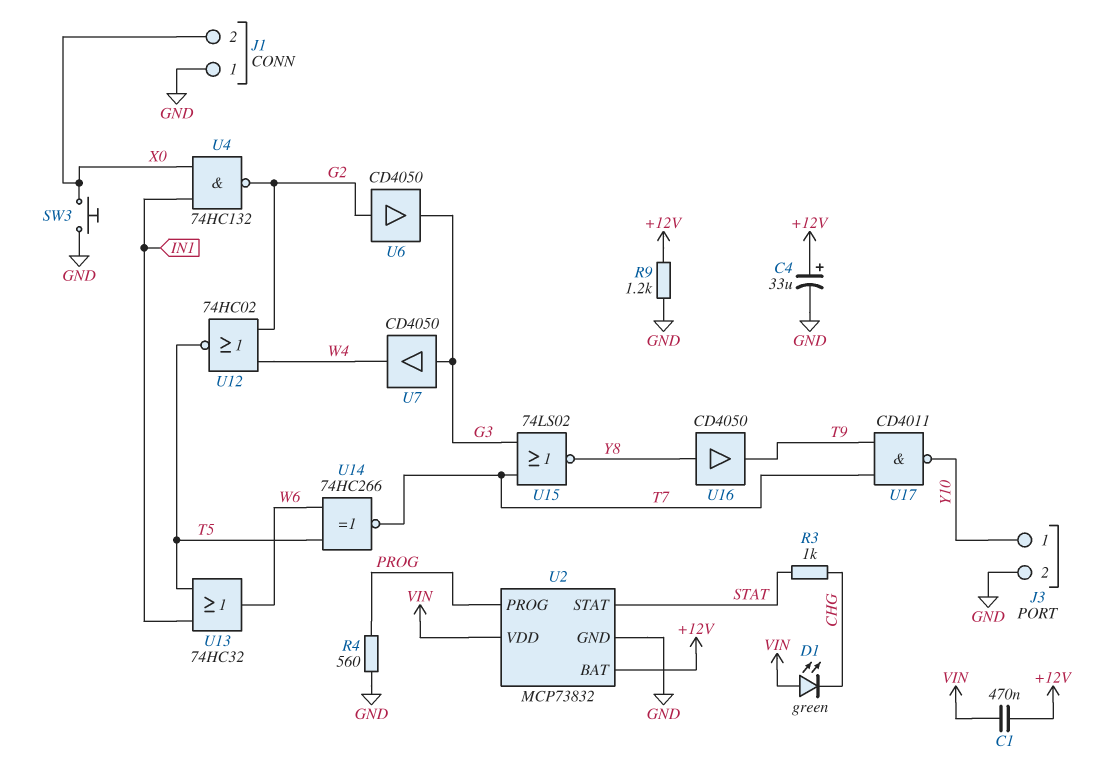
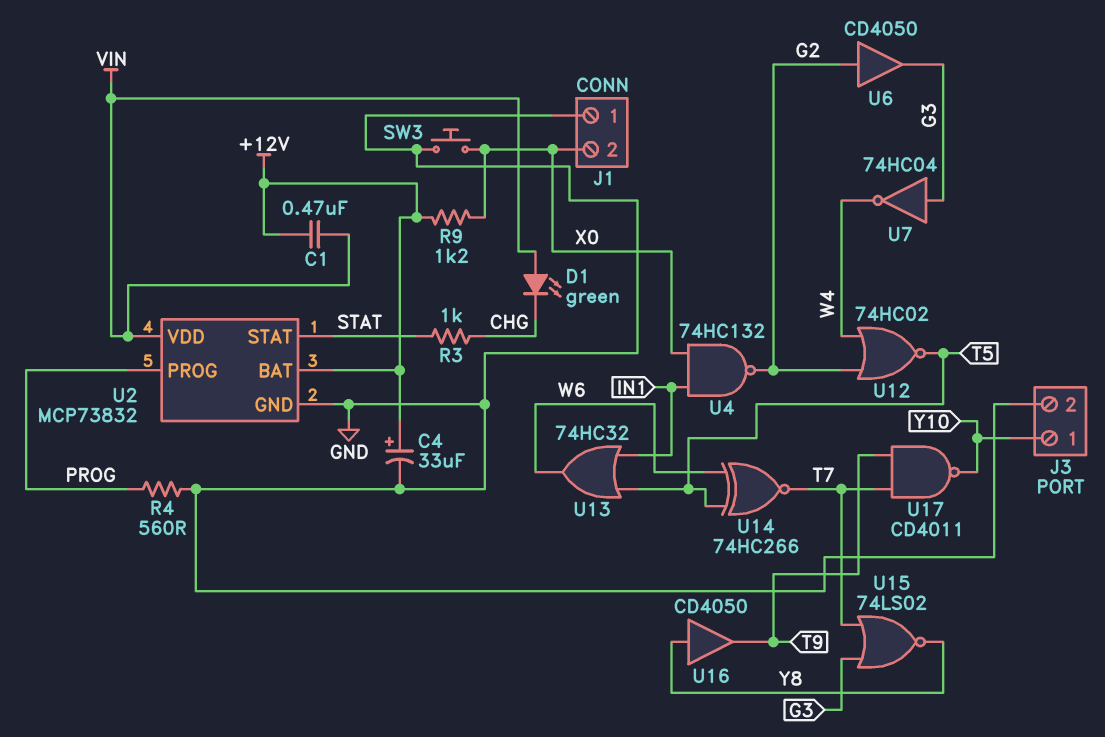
R9: 1.2k (+12V, GND) -> 1.2k (+12V, X0)
U7: buffer CD4050 (in G3, out W4) -> NOT 74HC04 (in G3, out W4)

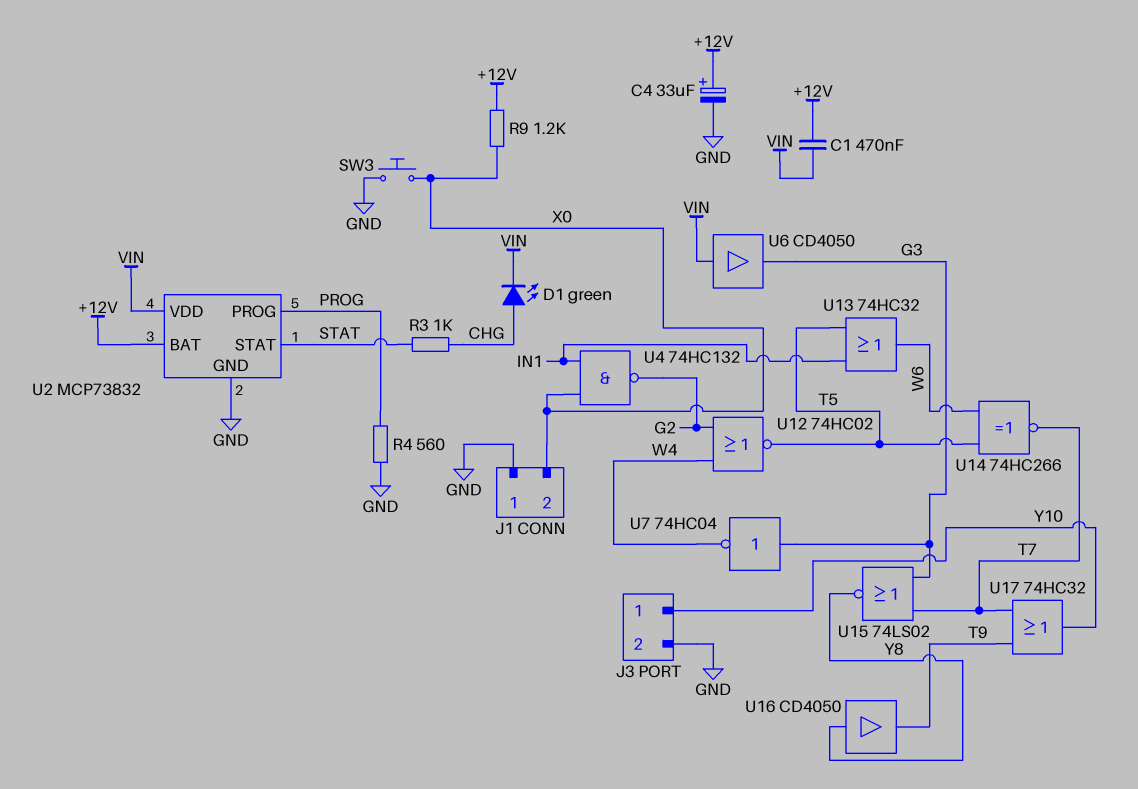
D1: LED green (A VIN, K CHG) -> LED green (A CHG, K VIN)
U6: buffer CD4050 (in G2, out G3) -> buffer CD4050 (in VIN, out G3)
U17: NAND CD4011 (in T7, in T9, out Y10) -> OR 74HC32 (in T7, in T9, out Y10)

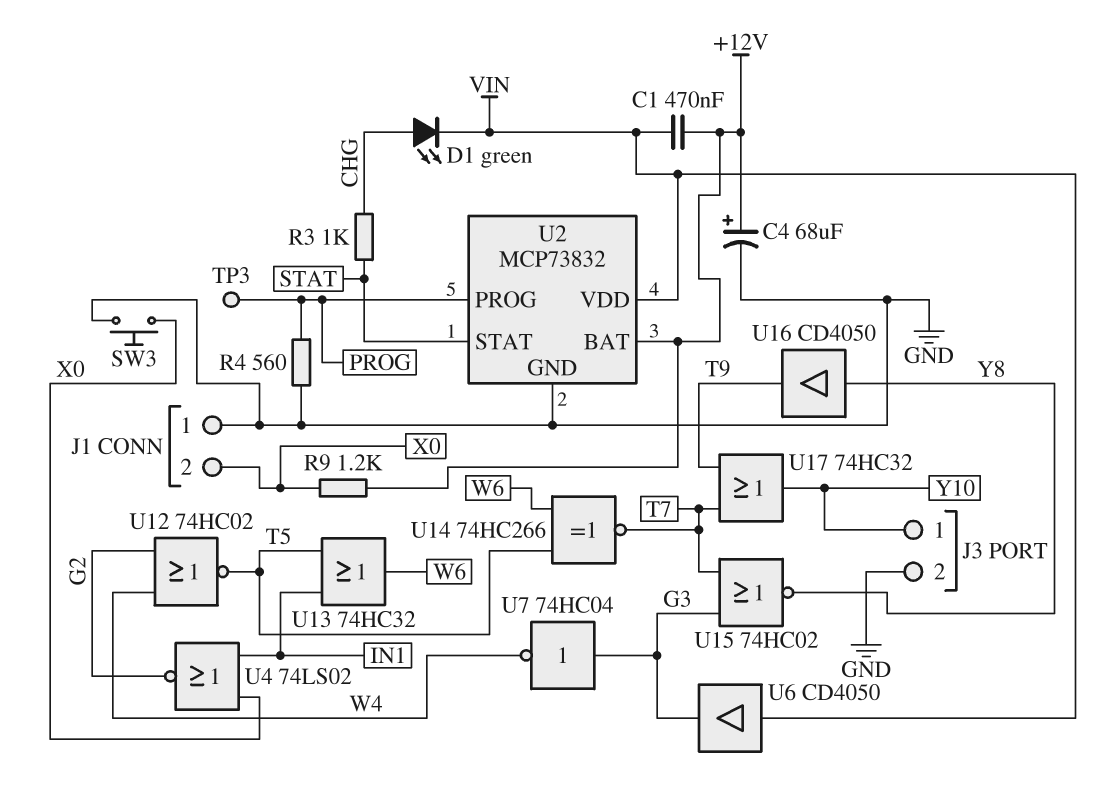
C4: 33uF (plus +12V, minus GND) -> 68uF (plus +12V, minus GND)
TP3: none -> test point (PROG)
U4: NAND 74HC132 (in IN1, in X0, out G2) -> NOR 74LS02 (in IN1, in X0, out G2)
U15: NOR 74LS02 (in G3, in T7, out Y8) -> NOR 74HC02 (in G3, in T7, out Y8)

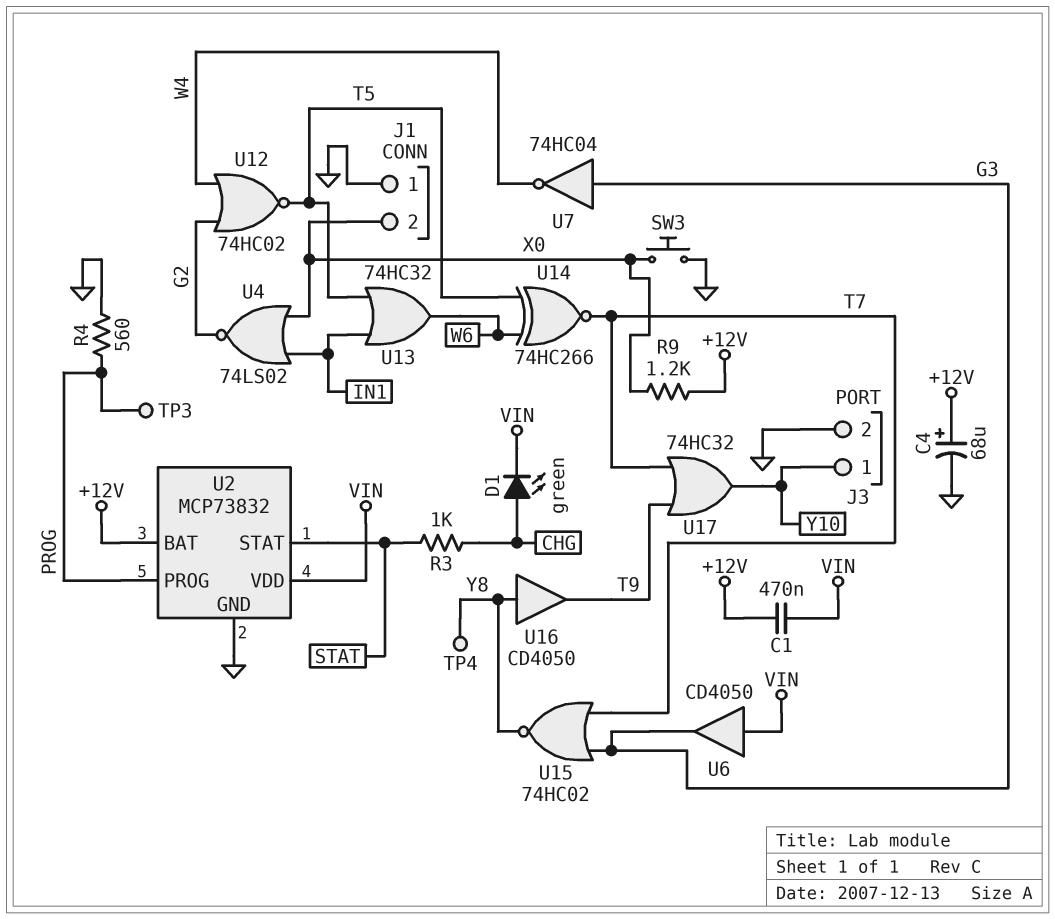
TP4: none -> test point (Y8)

